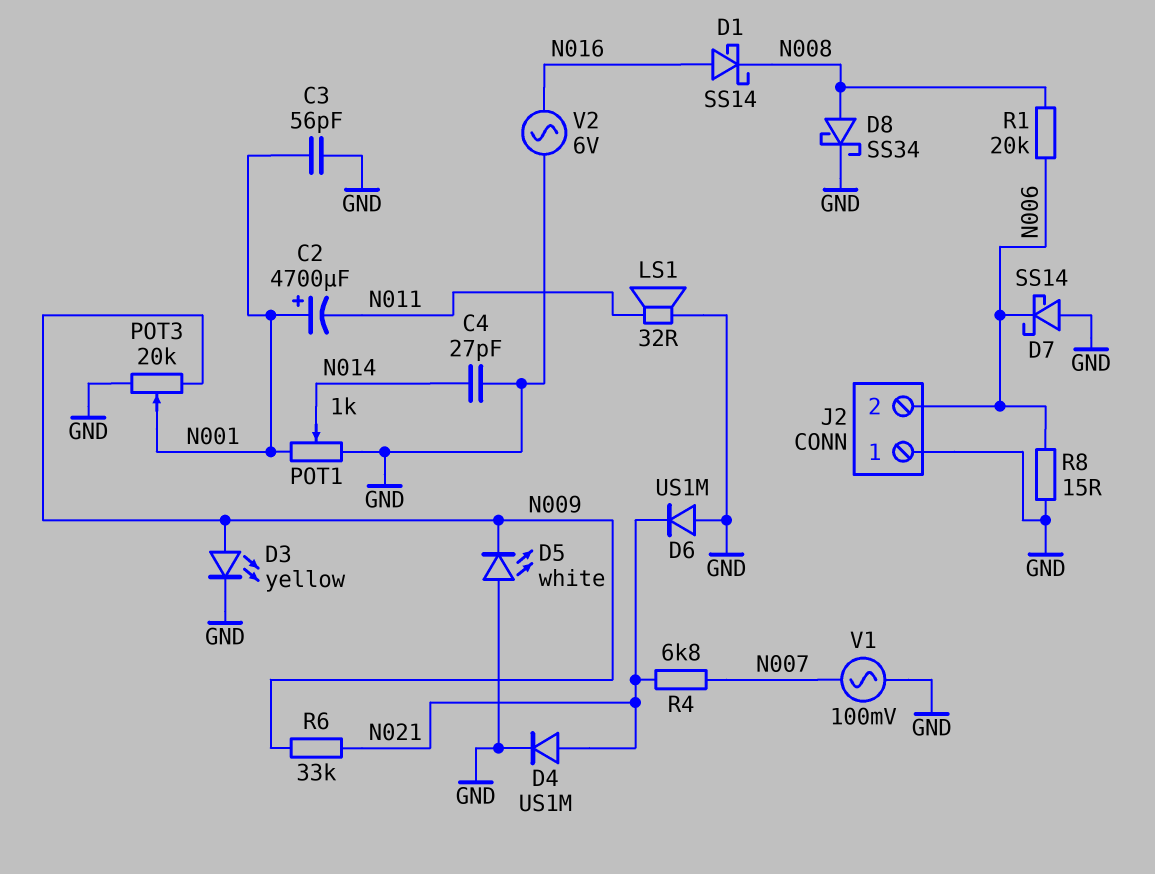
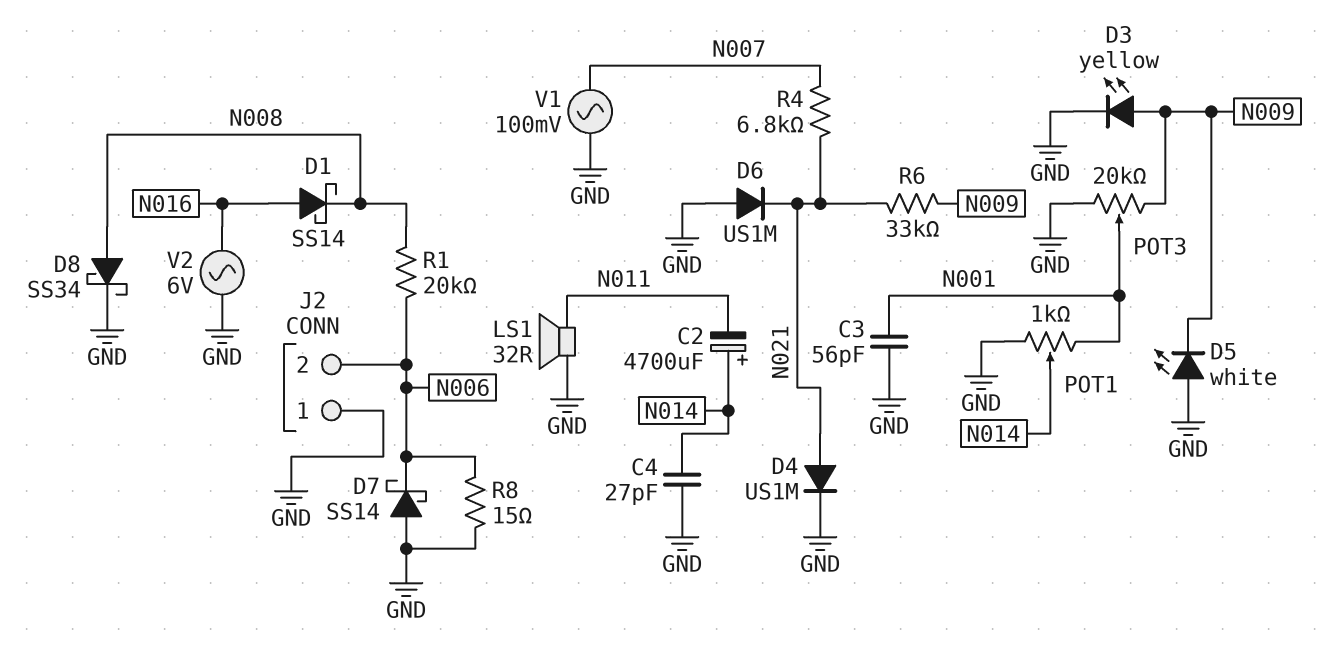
C2: 4700uF (plus N001, minus N011) -> 4700uF (plus N014, minus N011)

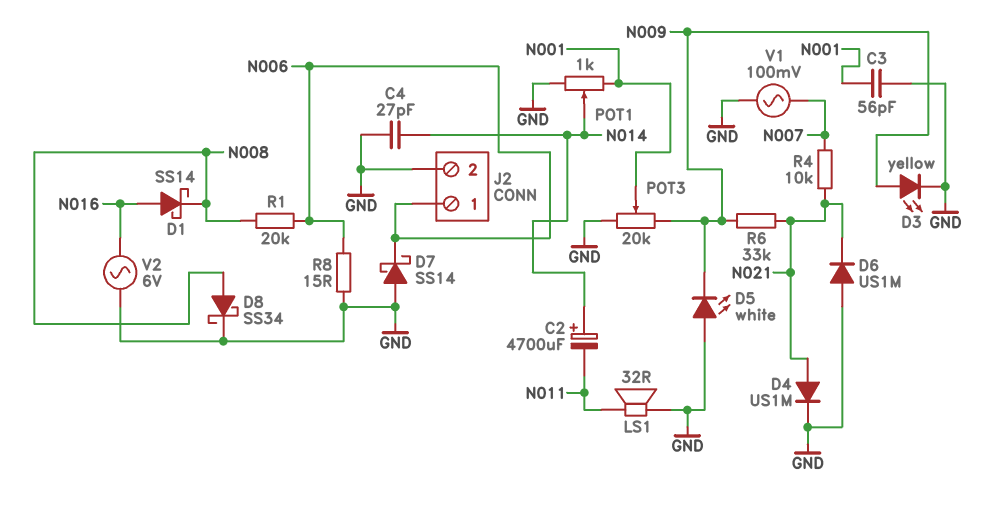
J2 pin 1: GND -> N006
J2 pin 2: N006 -> GND
R4: 6.8k (N007, N021) -> 10k (N007, N021)

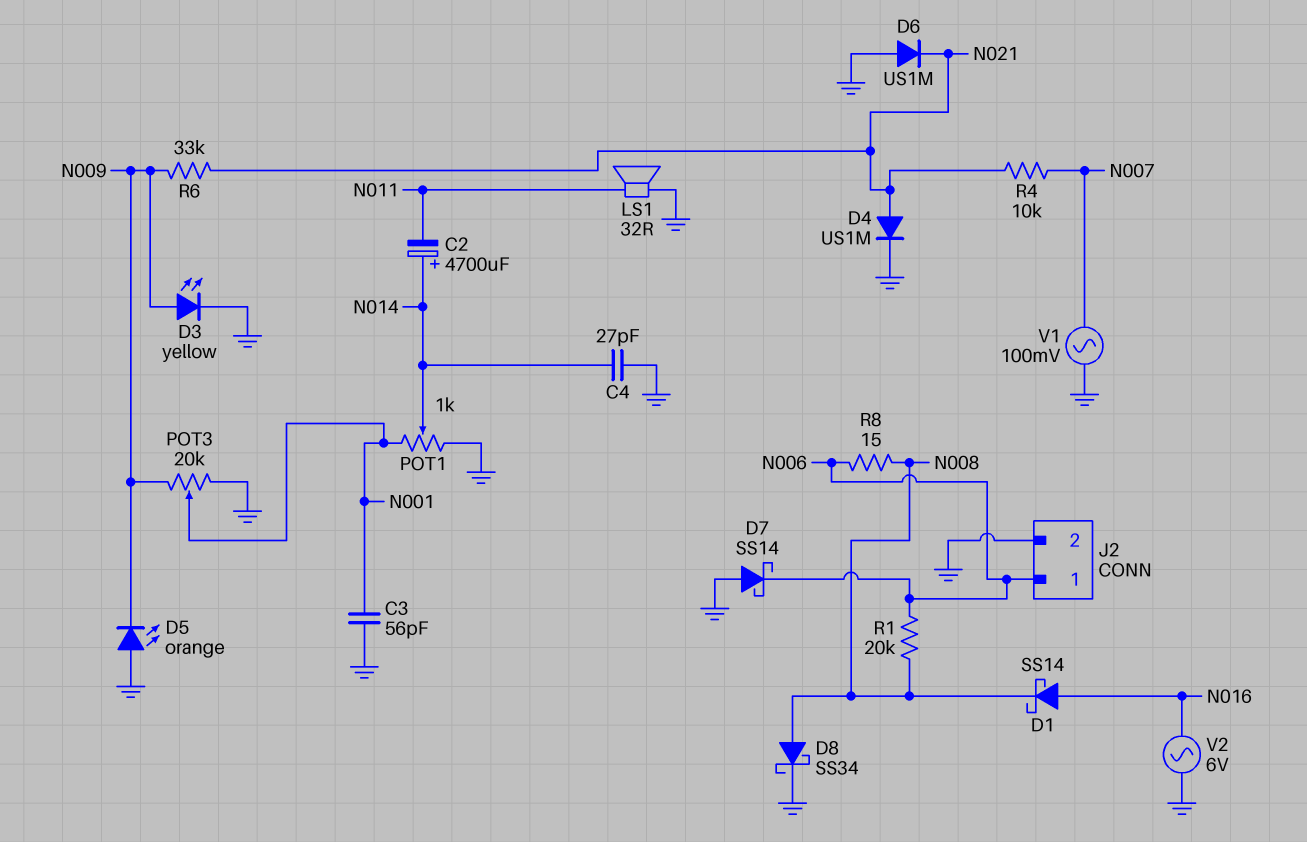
D5: LED white (A GND, K N009) -> LED orange (A GND, K N009)
R8: 15 (GND, N006) -> 15 (N006, N008)

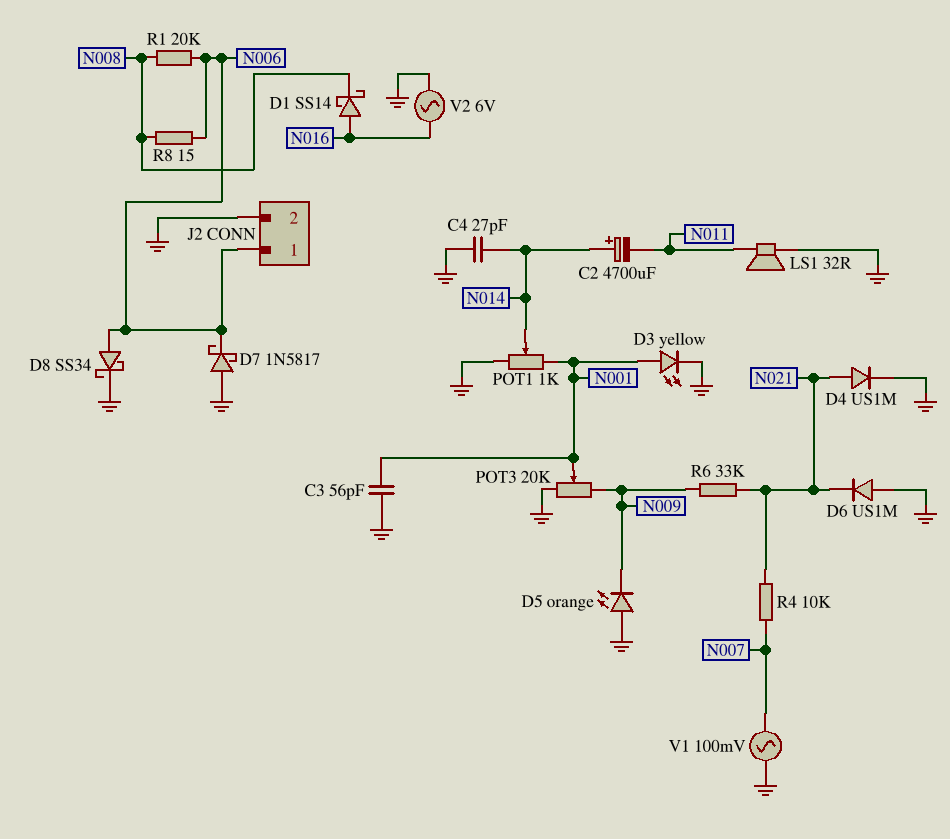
D3: LED yellow (A N009, K GND) -> LED yellow (A N001, K GND)
D7: schottky SS14 (A GND, K N006) -> schottky 1N5817 (A GND, K N006)
D8: schottky SS34 (A N008, K GND) -> schottky SS34 (A N006, K GND)

